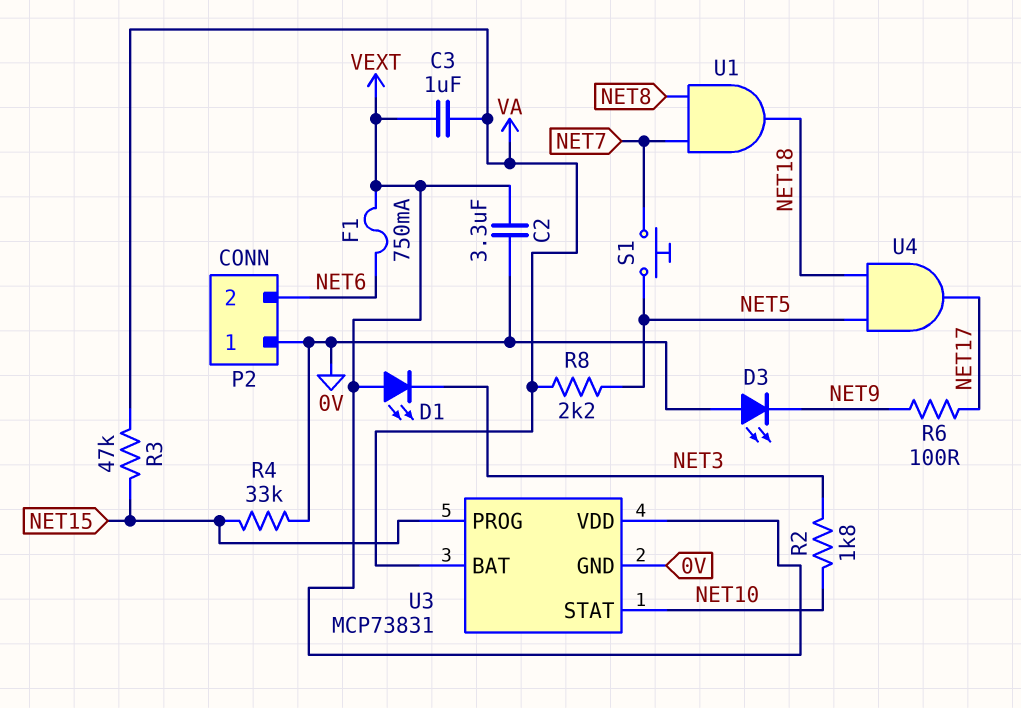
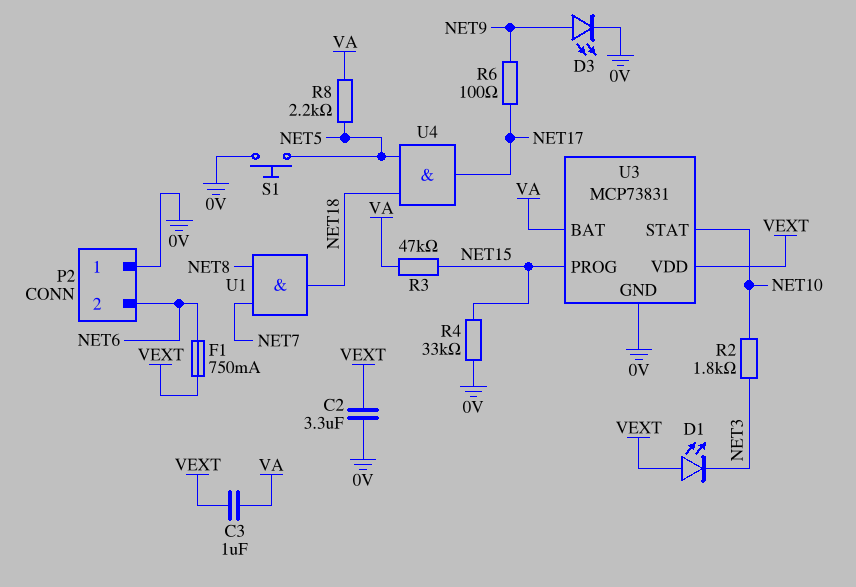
D3: LED (A 0V, K NET9) -> LED (A NET9, K 0V)
S1: button (NET5, NET7) -> button (0V, NET5)

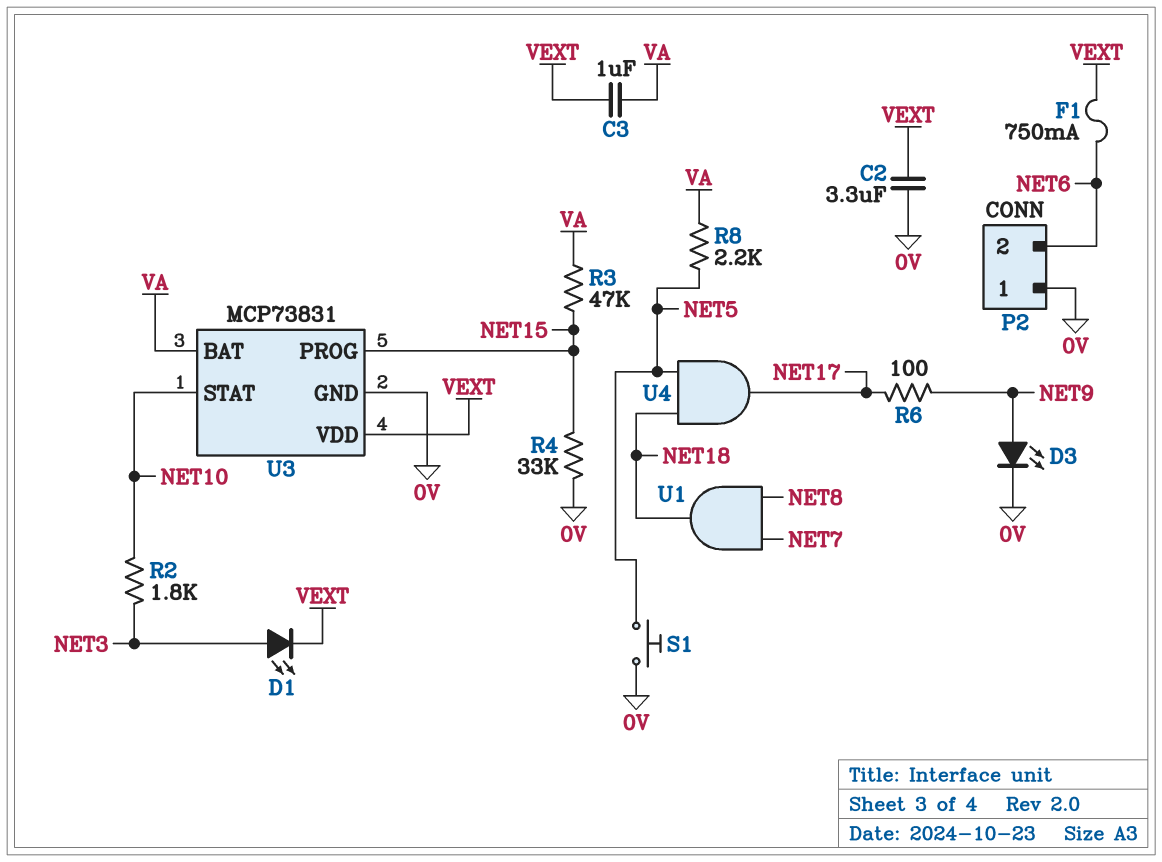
D1: LED (A VEXT, K NET3) -> LED (A NET3, K VEXT)

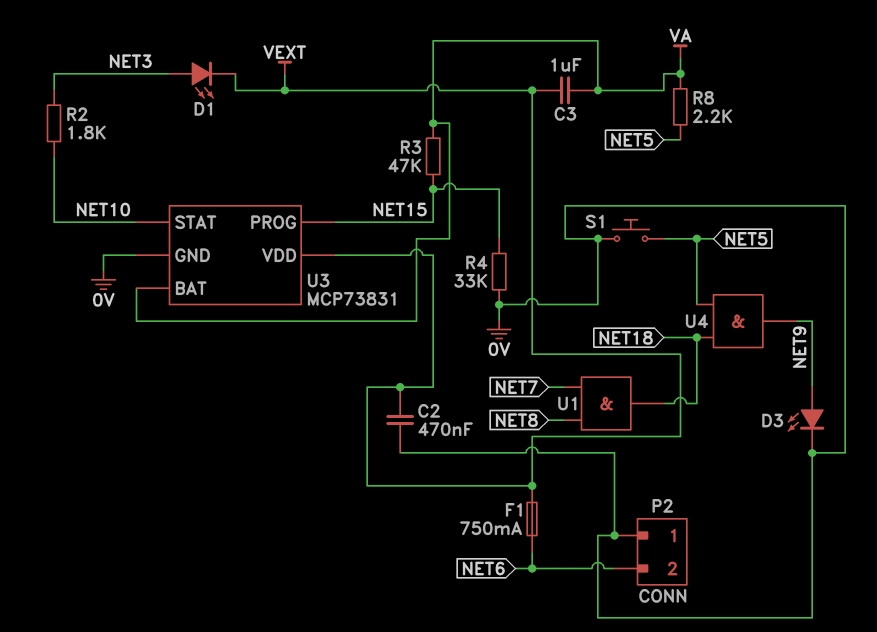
C2: 3.3uF (0V, VEXT) -> 470nF (0V, VEXT)
R6: 100 (NET9, NET17) -> none
U4: AND (in NET5, in NET18, out NET17) -> AND (in NET5, in NET18, out NET9)

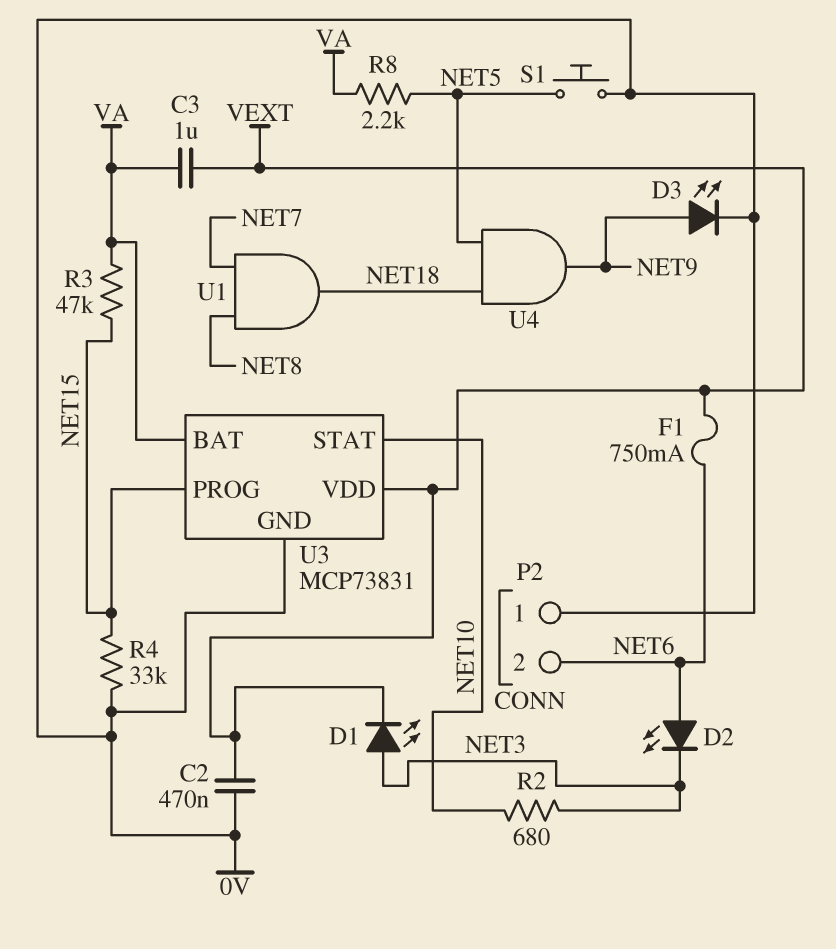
D2: none -> LED (A NET6, K NET3)
R2: 1.8k (NET3, NET10) -> 680 (NET3, NET10)

